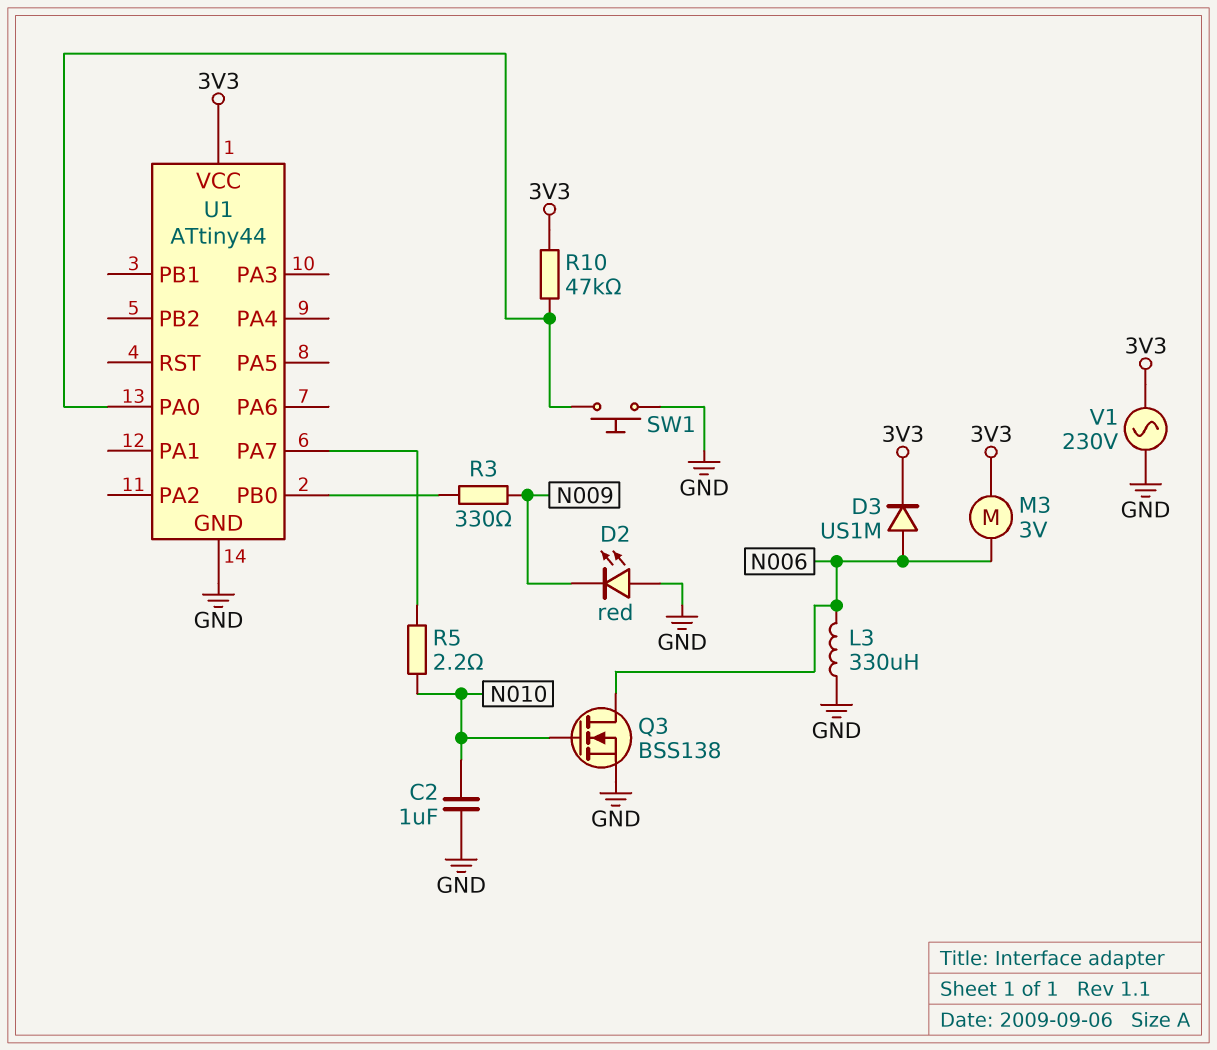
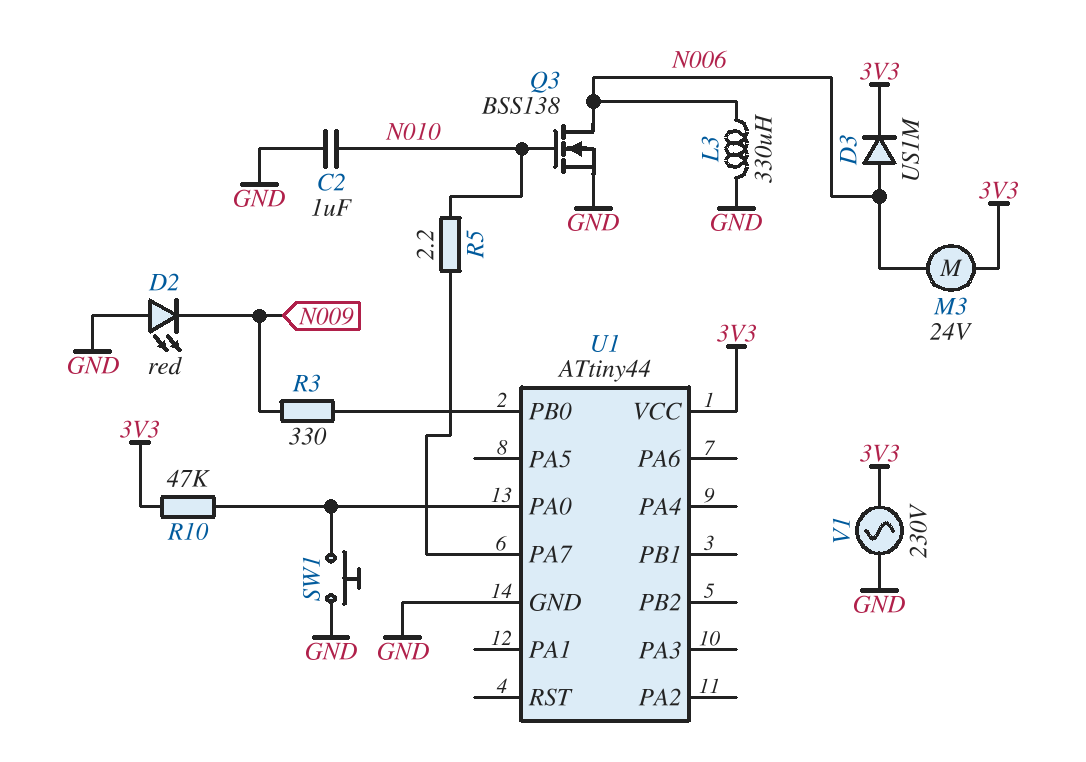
M3: motor 3V (3V3, N006) -> motor 24V (3V3, N006)

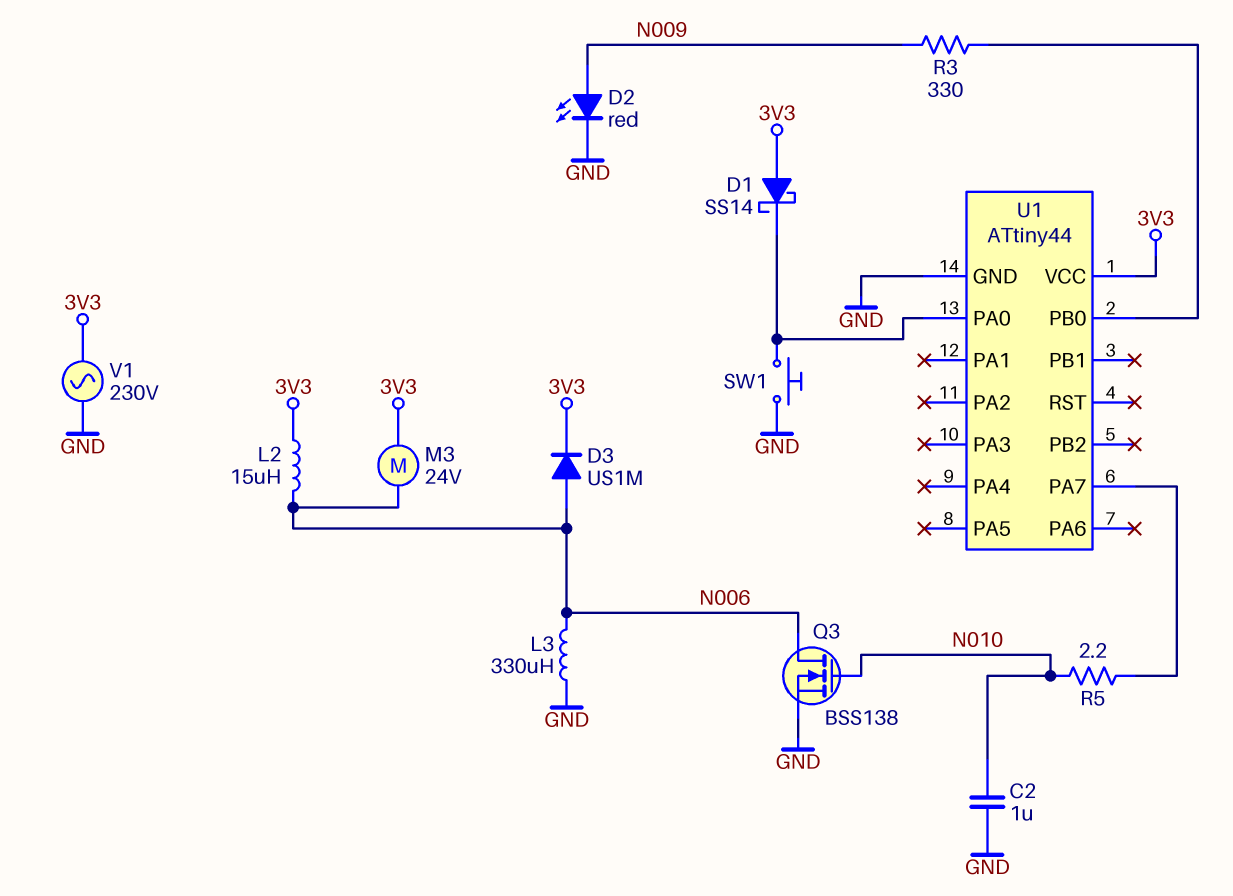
D1: none -> schottky SS14 (A 3V3, K U1/PA0)
D2: LED red (A GND, K N009) -> LED red (A N009, K GND)
L2: none -> 15uH (3V3, N006)
R10: 47k (3V3, U1/PA0) -> none

